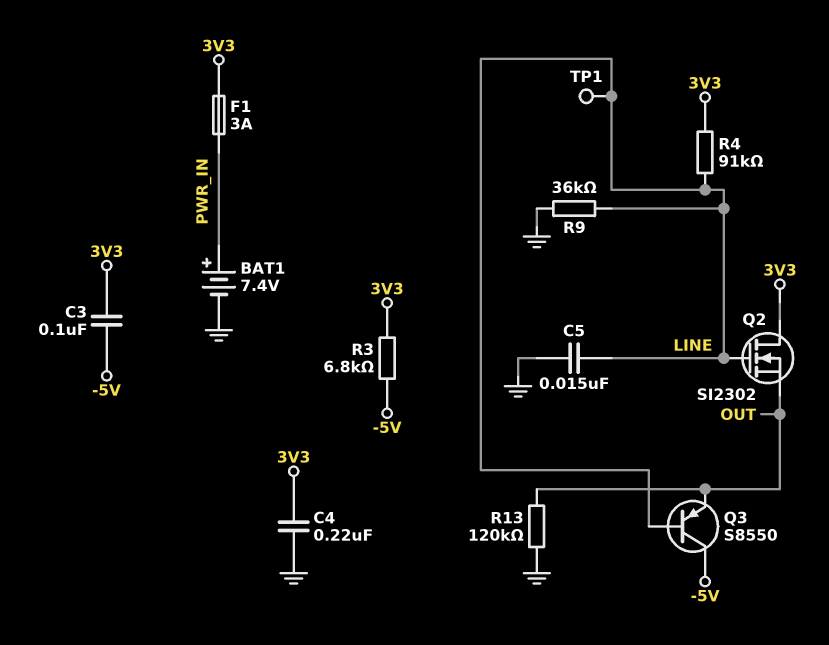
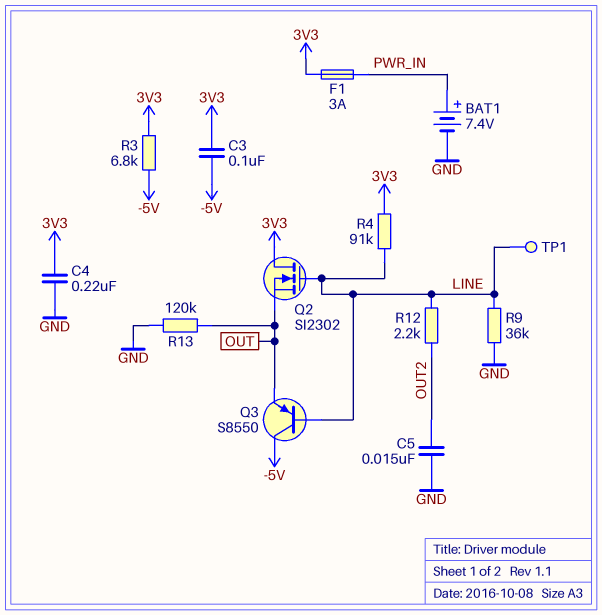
C5: 15nF (GND, LINE) -> 15nF (GND, OUT2)
R12: none -> 2.2k (LINE, OUT2)

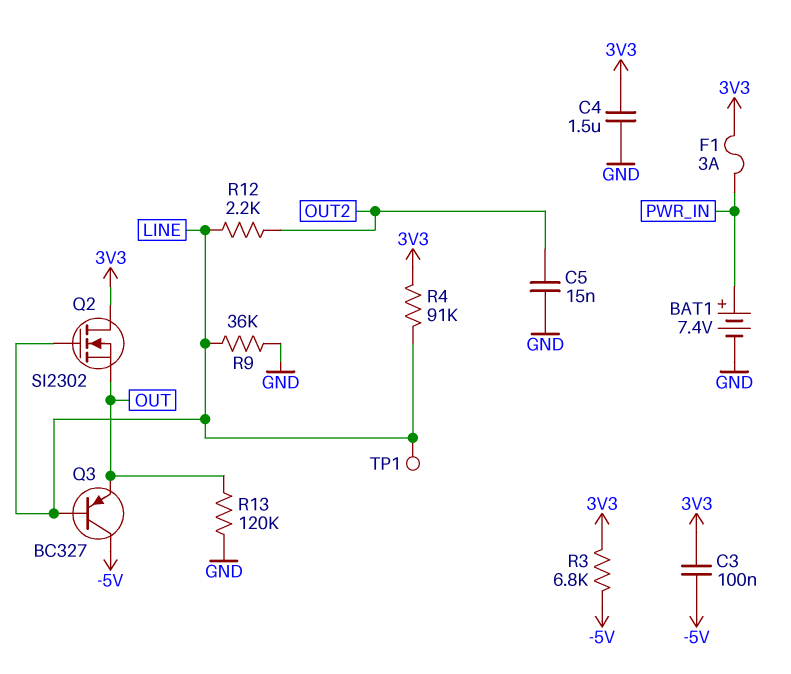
C4: 220nF (3V3, GND) -> 1.5uF (3V3, GND)
Q3: PNP S8550 (B LINE, C -5V, E OUT) -> PNP BC327 (B LINE, C -5V, E OUT)

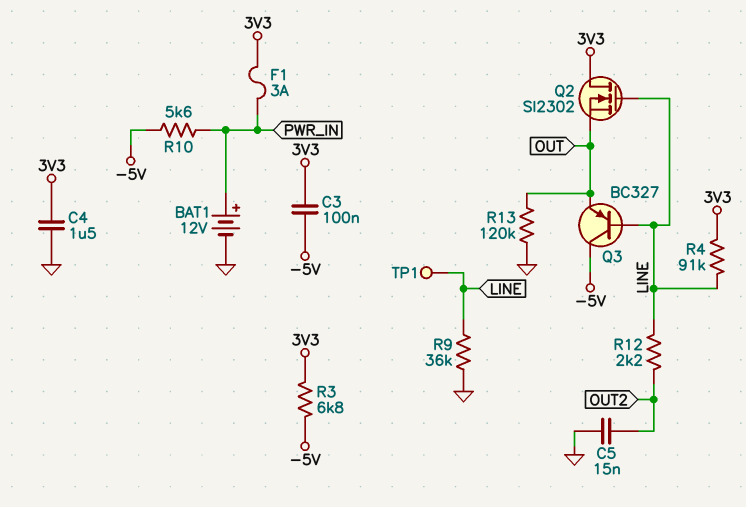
BAT1: 7.4V (plus PWR_IN, minus GND) -> 12V (plus PWR_IN, minus GND)
R10: none -> 5.6k (-5V, PWR_IN)

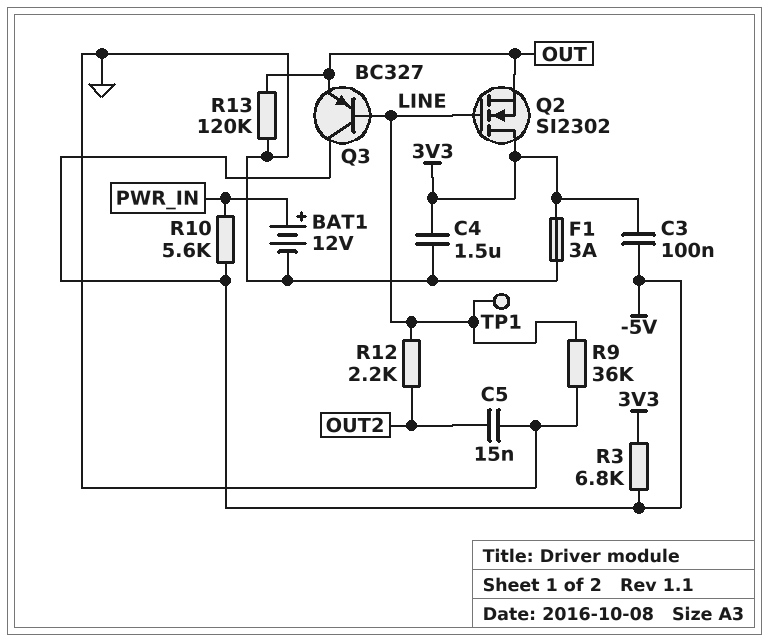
F1: 3A (3V3, PWR_IN) -> 3A (3V3, GND)
R4: 91k (3V3, LINE) -> none

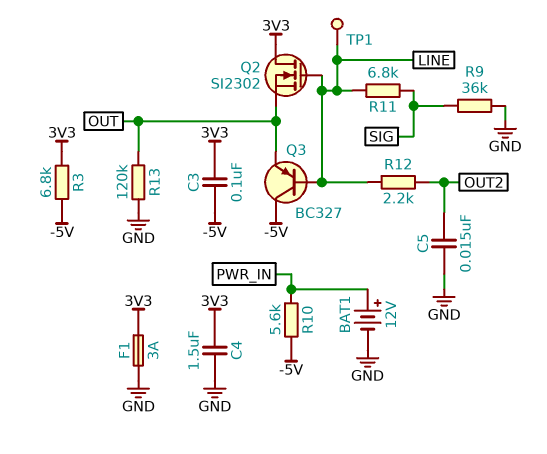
R9: 36k (GND, LINE) -> 36k (GND, SIG)
R11: none -> 6.8k (LINE, SIG)

